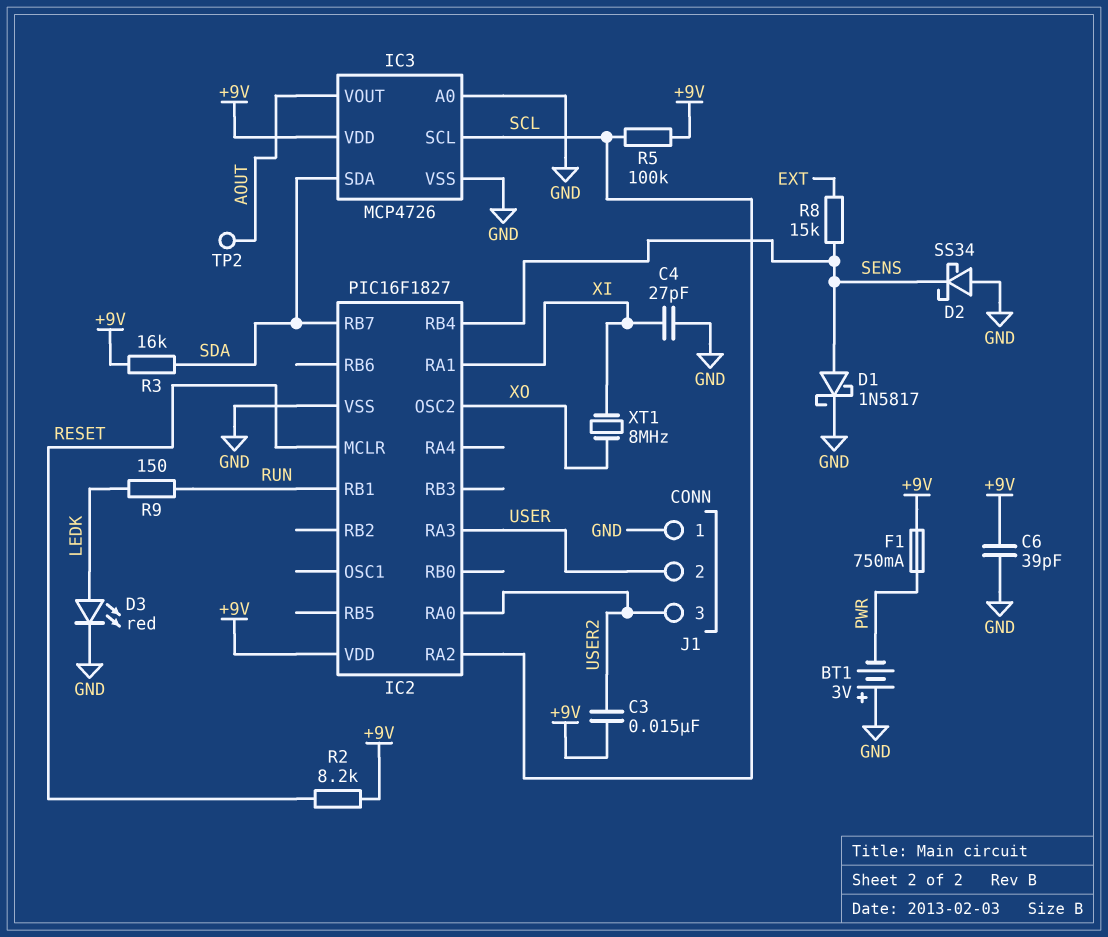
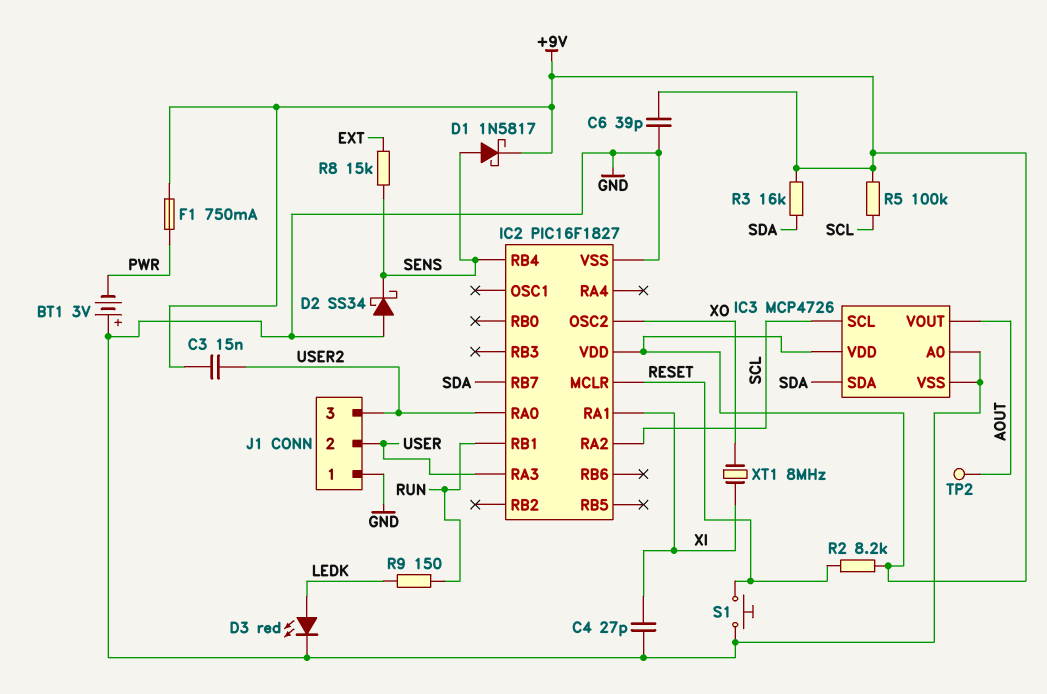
D1: schottky 1N5817 (A SENS, K GND) -> schottky 1N5817 (A SENS, K +9V)
S1: none -> button (GND, RESET)

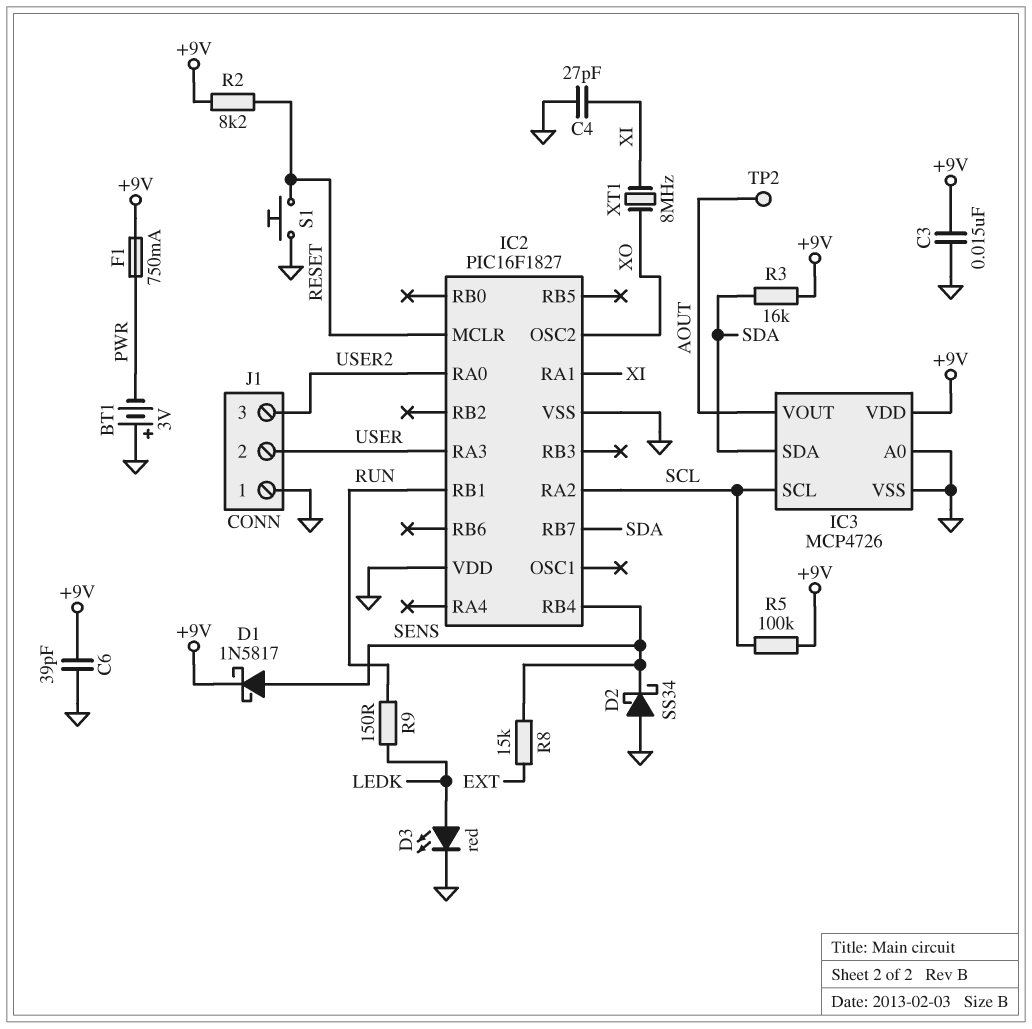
C3: 15nF (+9V, USER2) -> 15nF (+9V, GND)
IC2 pin VDD: +9V -> GND

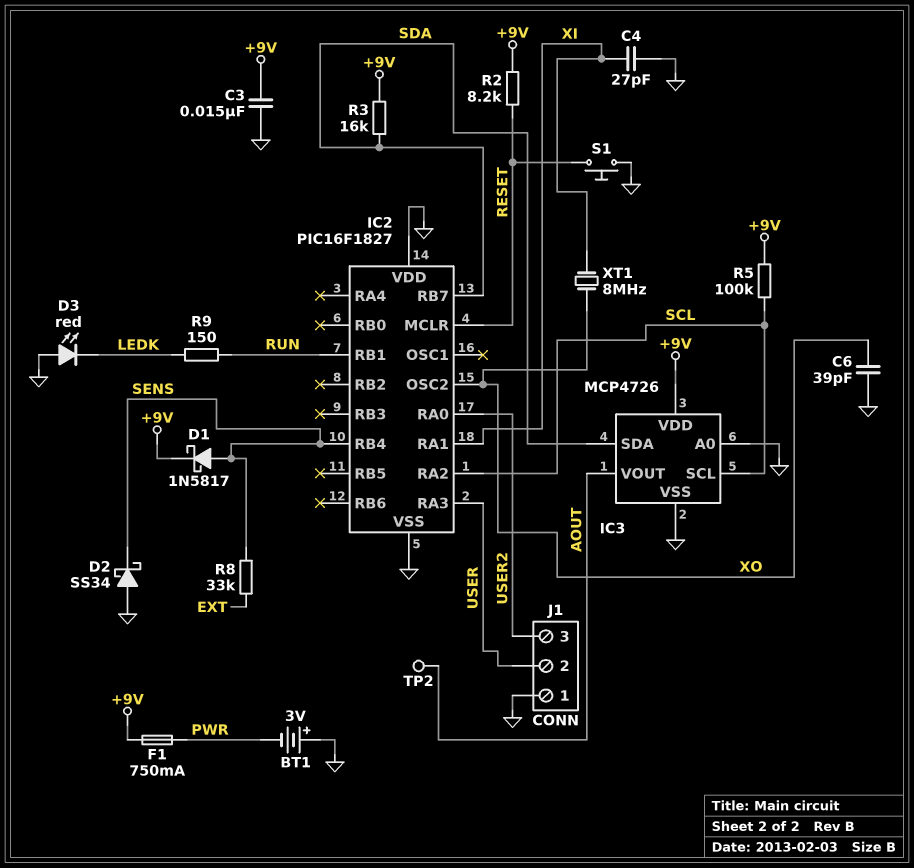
C6: 39pF (+9V, GND) -> 39pF (GND, XO)
D3: LED red (A LEDK, K GND) -> LED red (A GND, K LEDK)
R8: 15k (EXT, SENS) -> 33k (EXT, SENS)

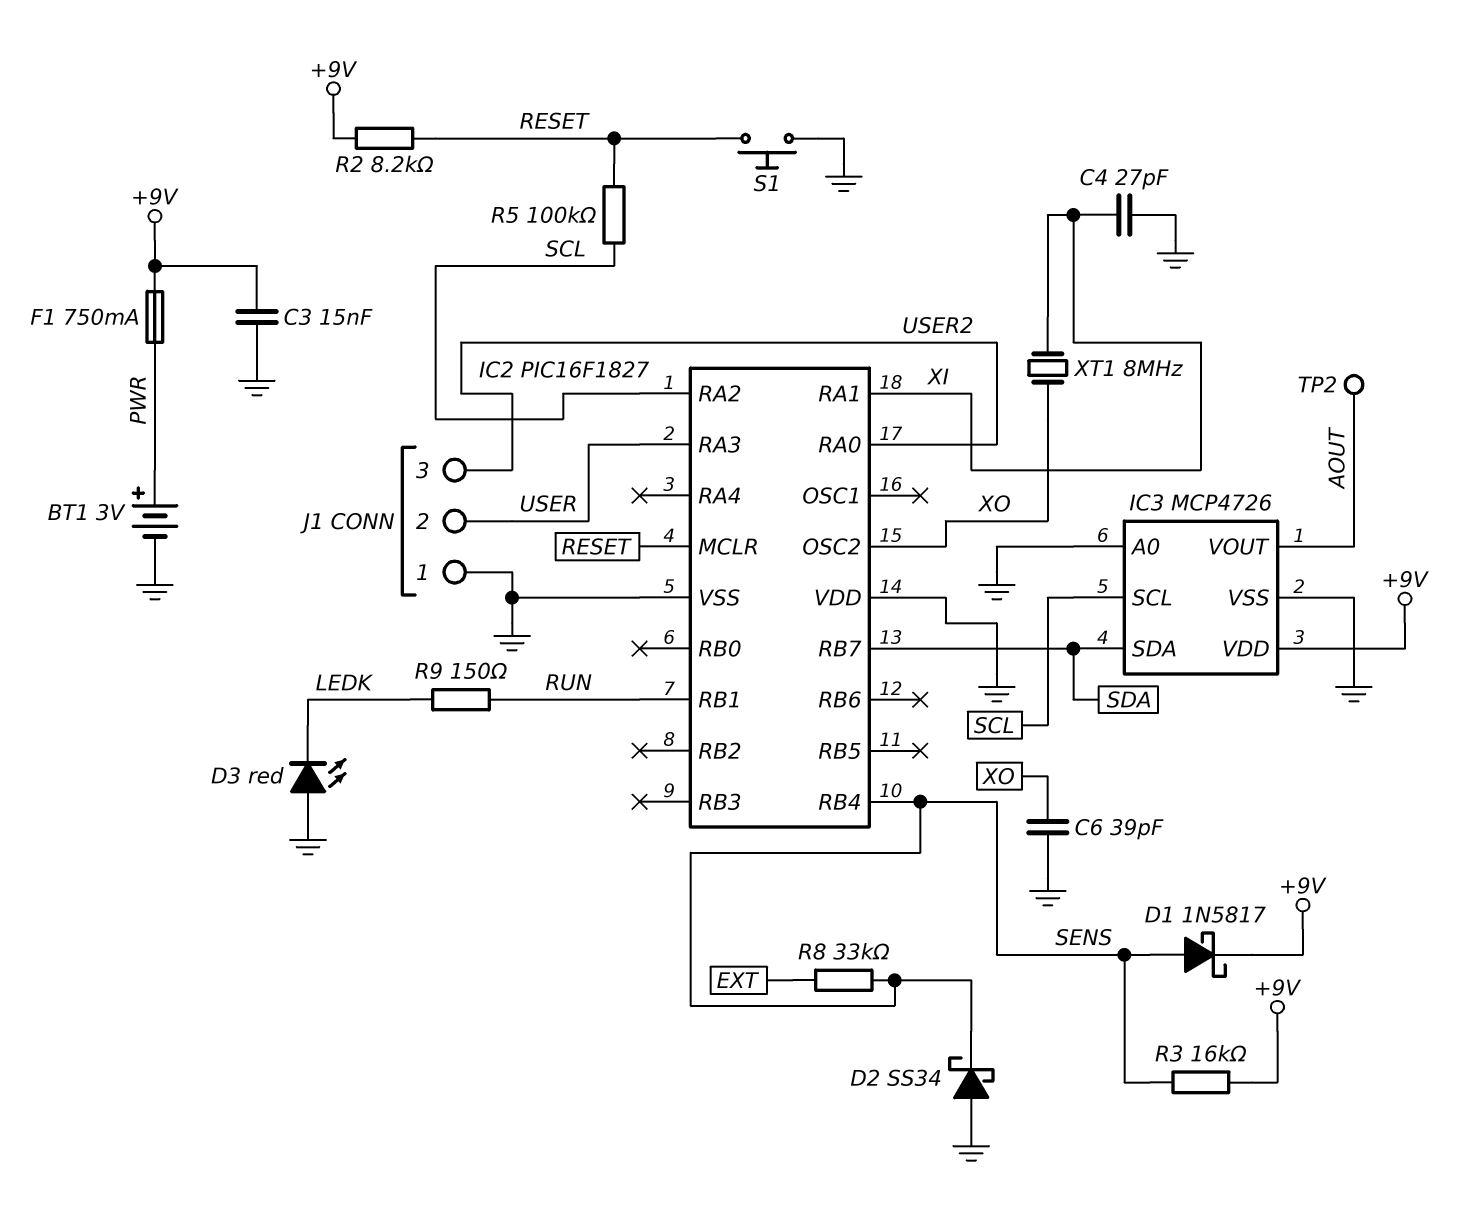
BT1: 3V (plus GND, minus PWR) -> 3V (plus PWR, minus GND)
R3: 16k (+9V, SDA) -> 16k (+9V, SENS)
R5: 100k (+9V, SCL) -> 100k (RESET, SCL)

